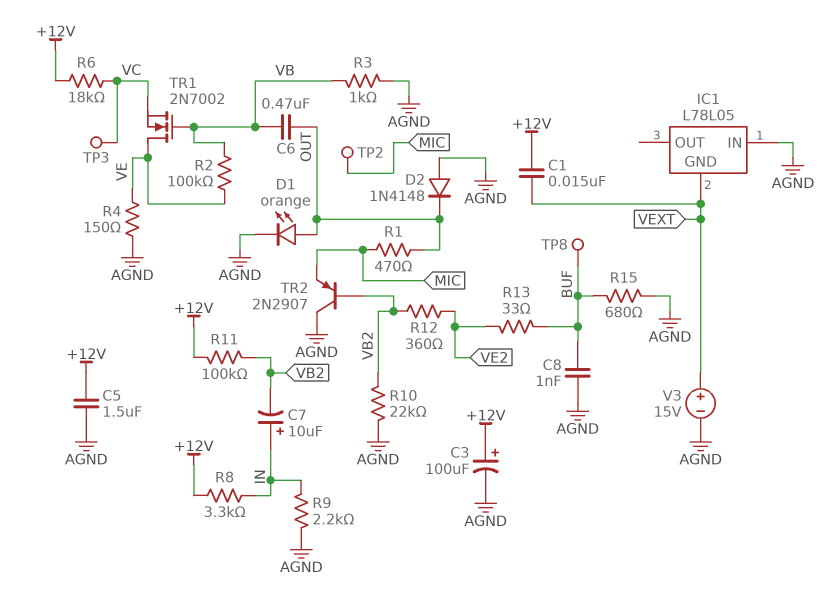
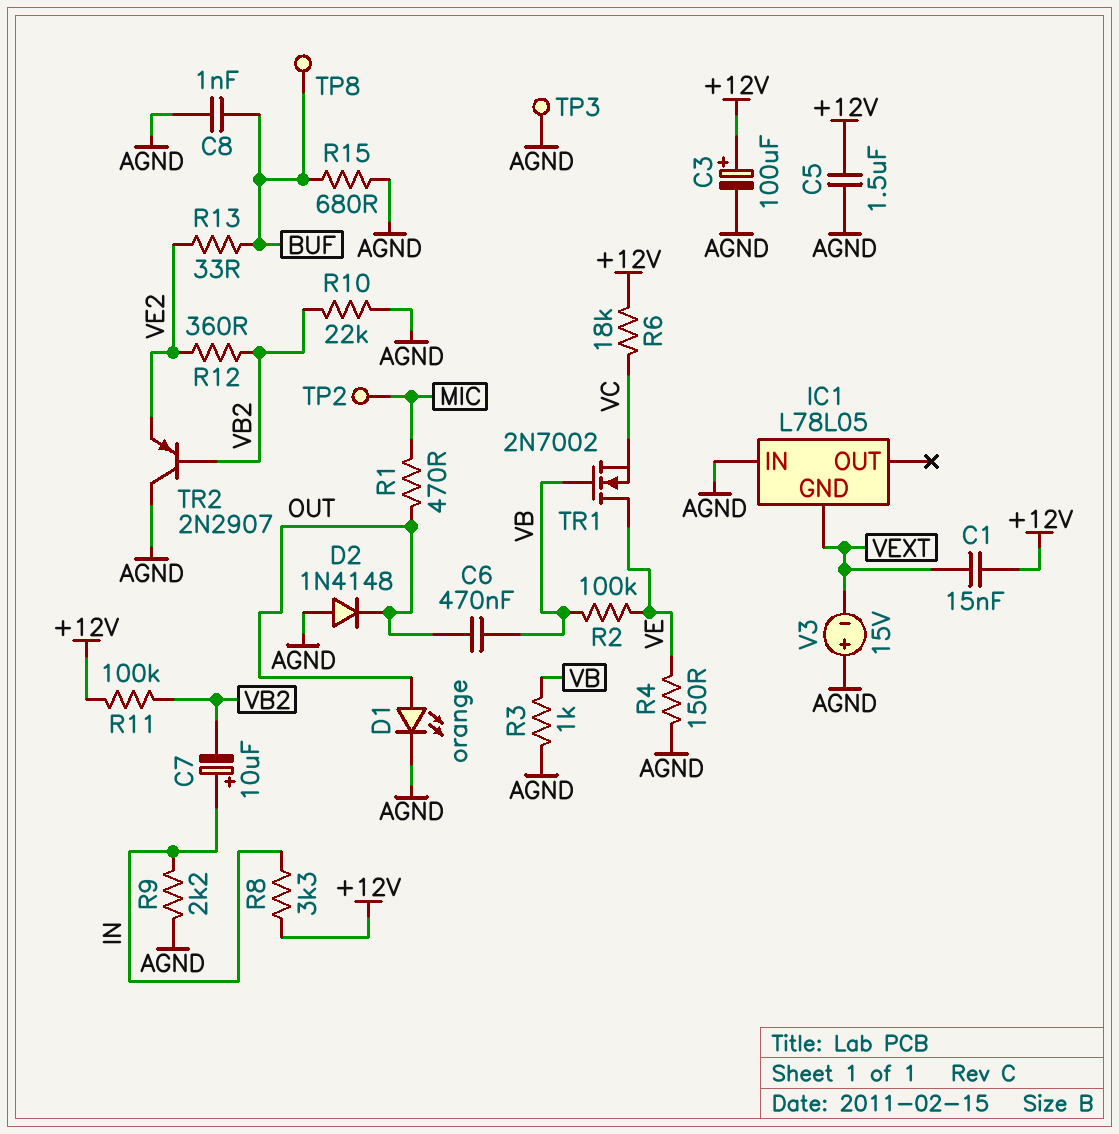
TP3: test point (VC) -> test point (AGND)
TR2: PNP 2N2907 (B VB2, C AGND, E MIC) -> PNP 2N2907 (B VB2, C AGND, E VE2)
V3: 15V (plus VEXT, minus AGND) -> 15V (plus AGND, minus VEXT)

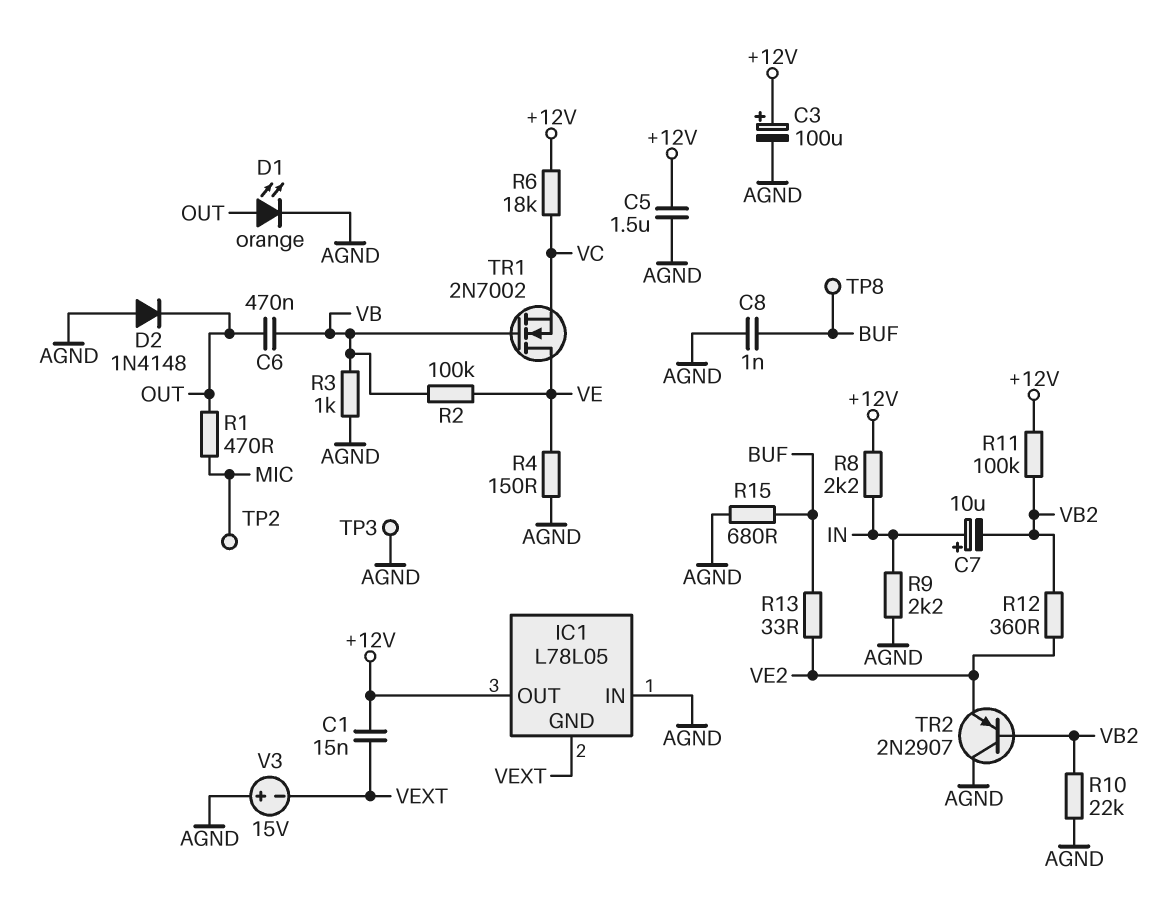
IC1 pin OUT: none -> +12V
R8: 3.3k (+12V, IN) -> 2.2k (+12V, IN)

